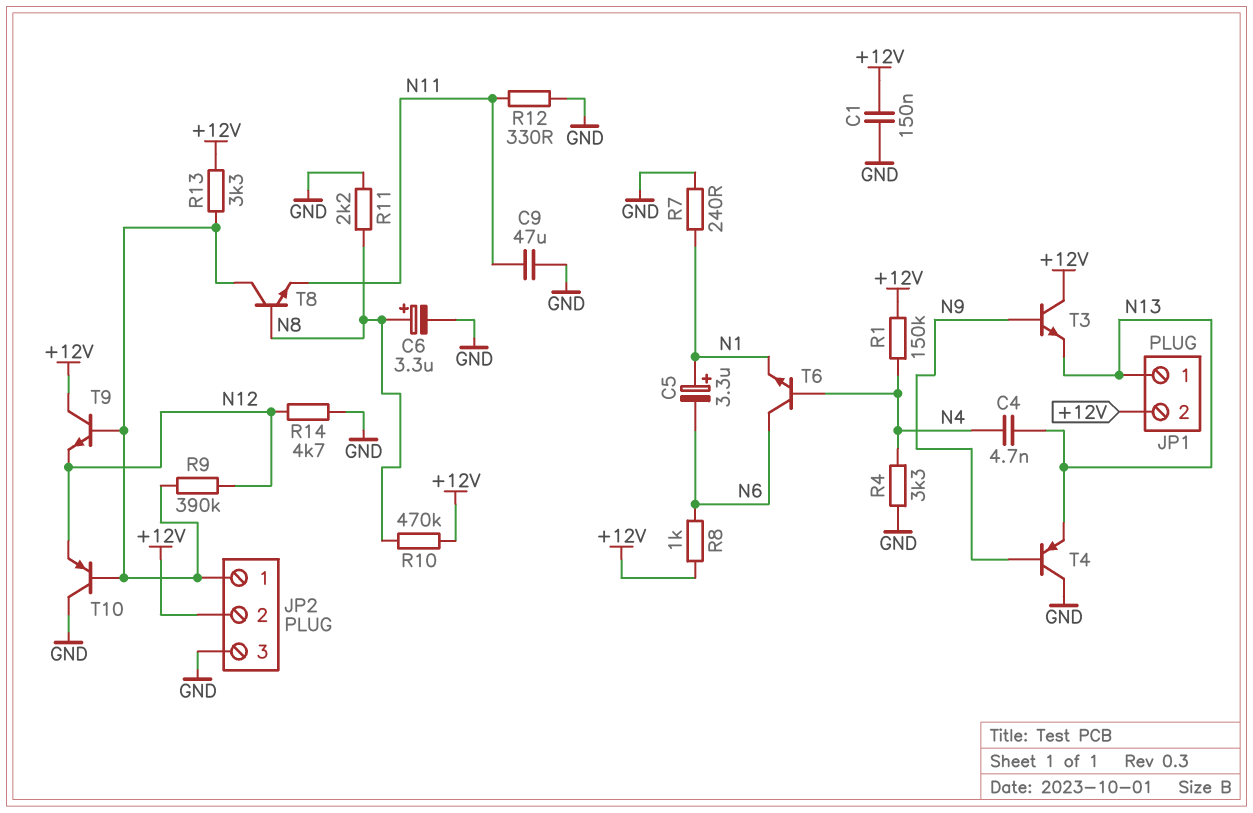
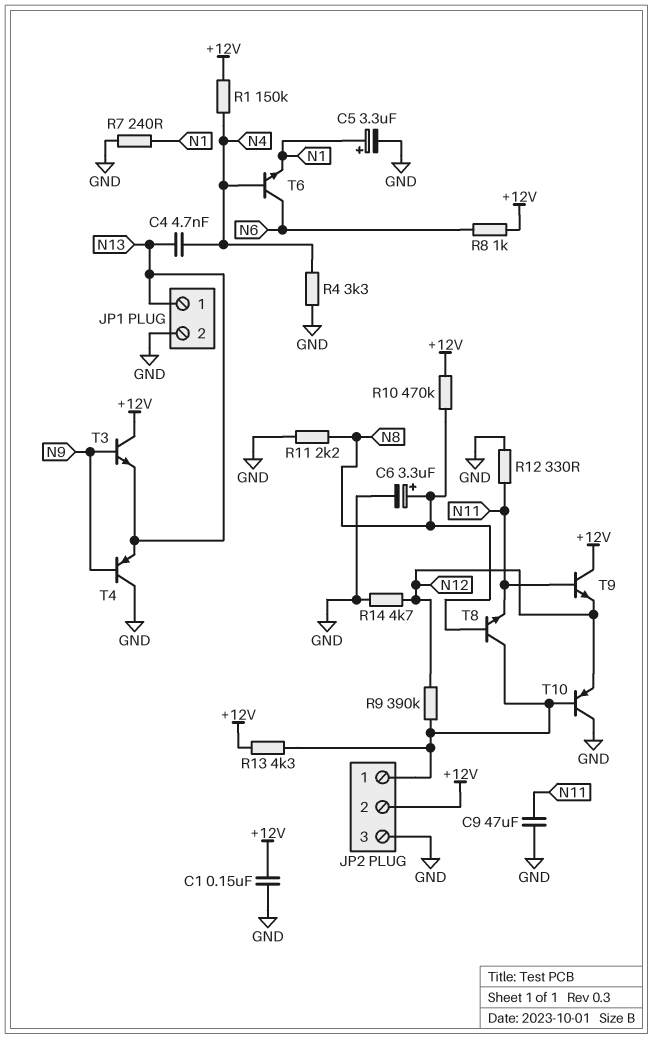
C5: 3.3uF (plus N1, minus N6) -> 3.3uF (plus N1, minus GND)
JP1 pin 2: +12V -> GND
R13: 3.3k (+12V, JP2/1) -> 4.3k (+12V, JP2/1)
T9: NPN (B JP2/1, C +12V, E N12) -> NPN (B N11, C +12V, E N12)

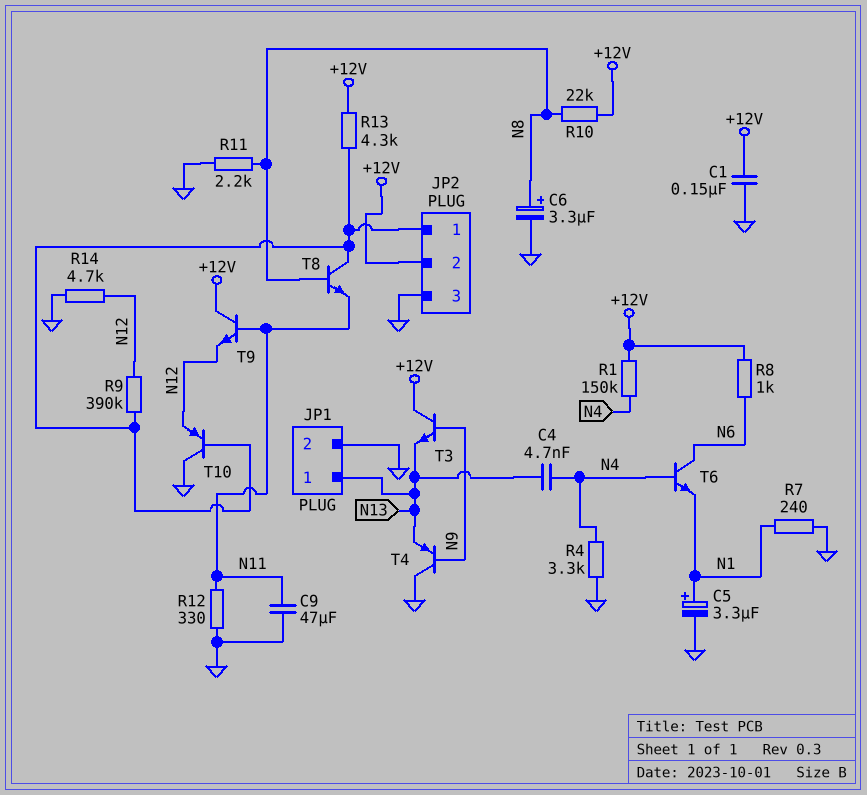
R10: 470k (+12V, N8) -> 22k (+12V, N8)

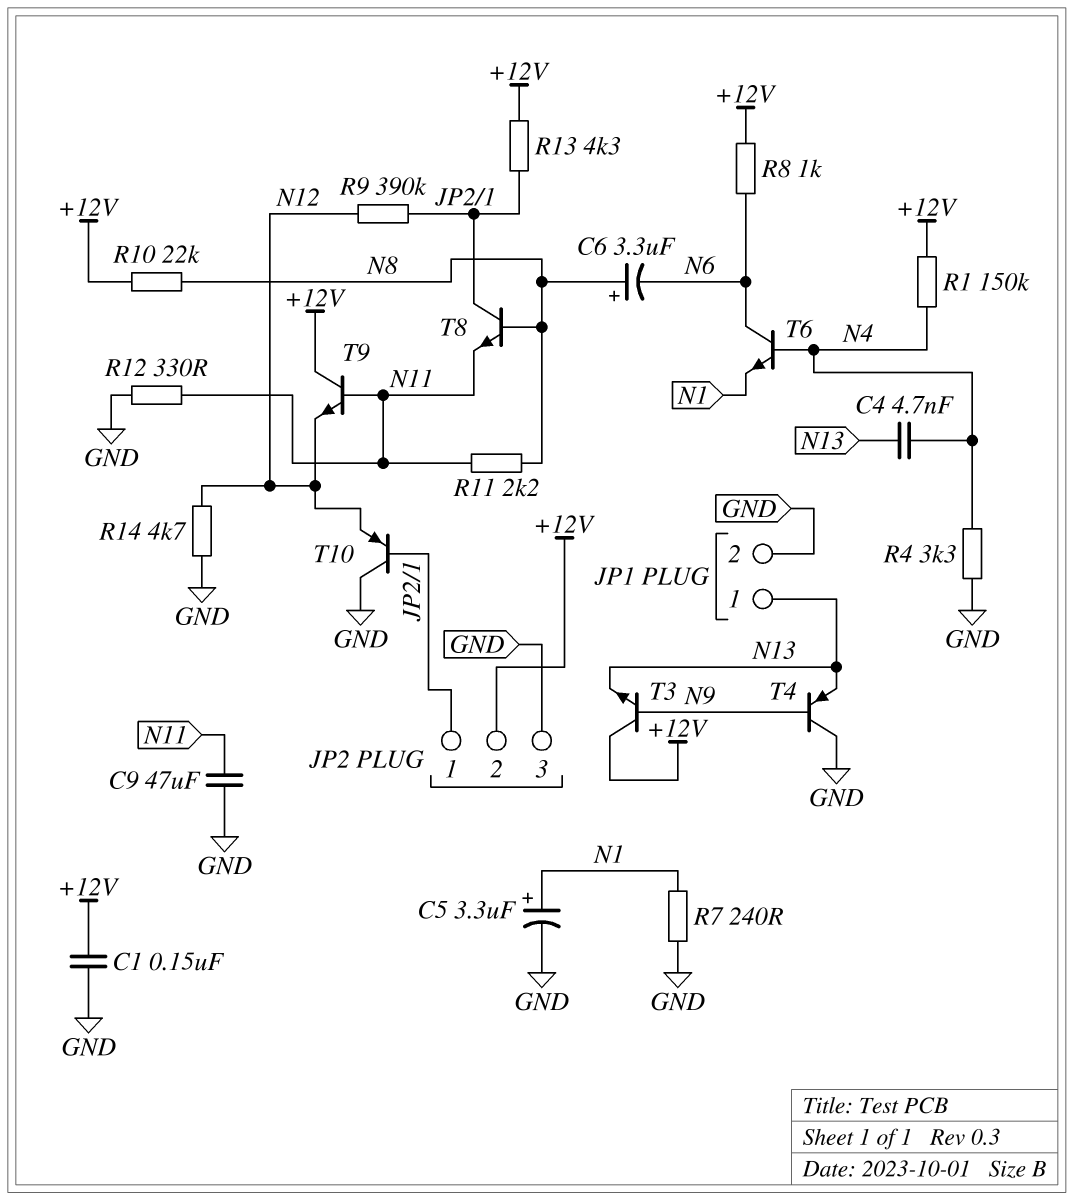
C6: 3.3uF (plus N8, minus GND) -> 3.3uF (plus N8, minus N6)
R11: 2.2k (GND, N8) -> 2.2k (N8, N11)

